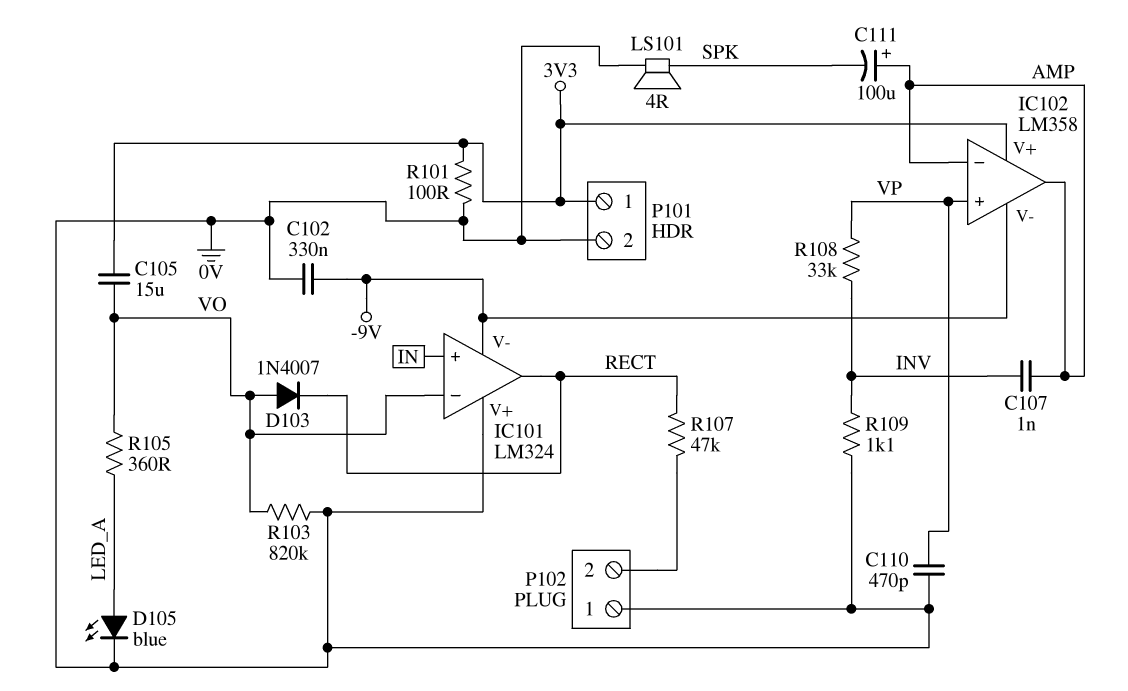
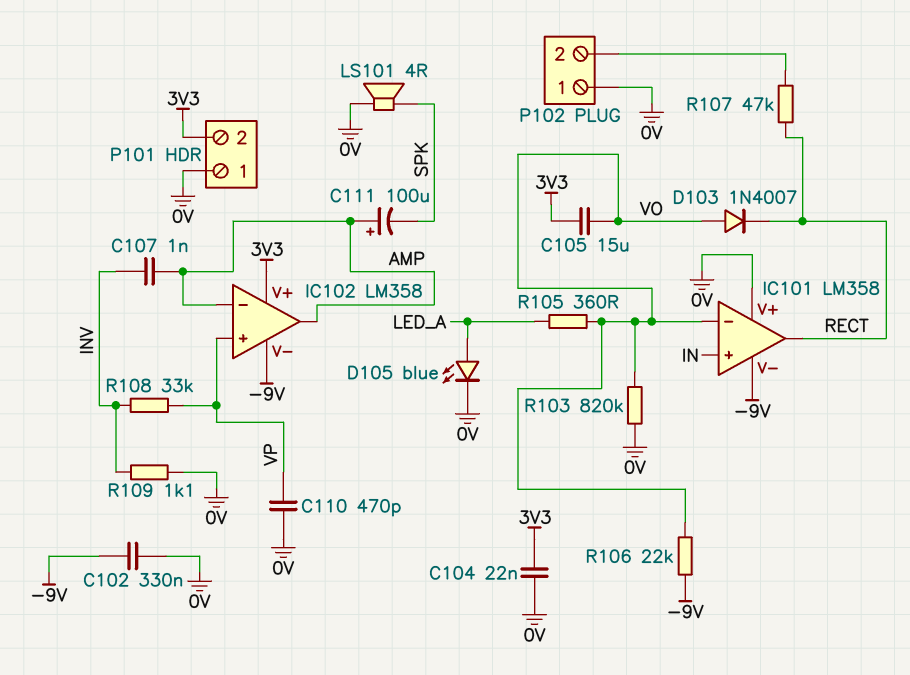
C104: none -> 22nF (0V, 3V3)
IC101: LM324 -> LM358
P101 pin 1: 3V3 -> 0V
P101 pin 2: 0V -> 3V3
R101: 100 (0V, 3V3) -> none
R106: none -> 22k (-9V, VO)

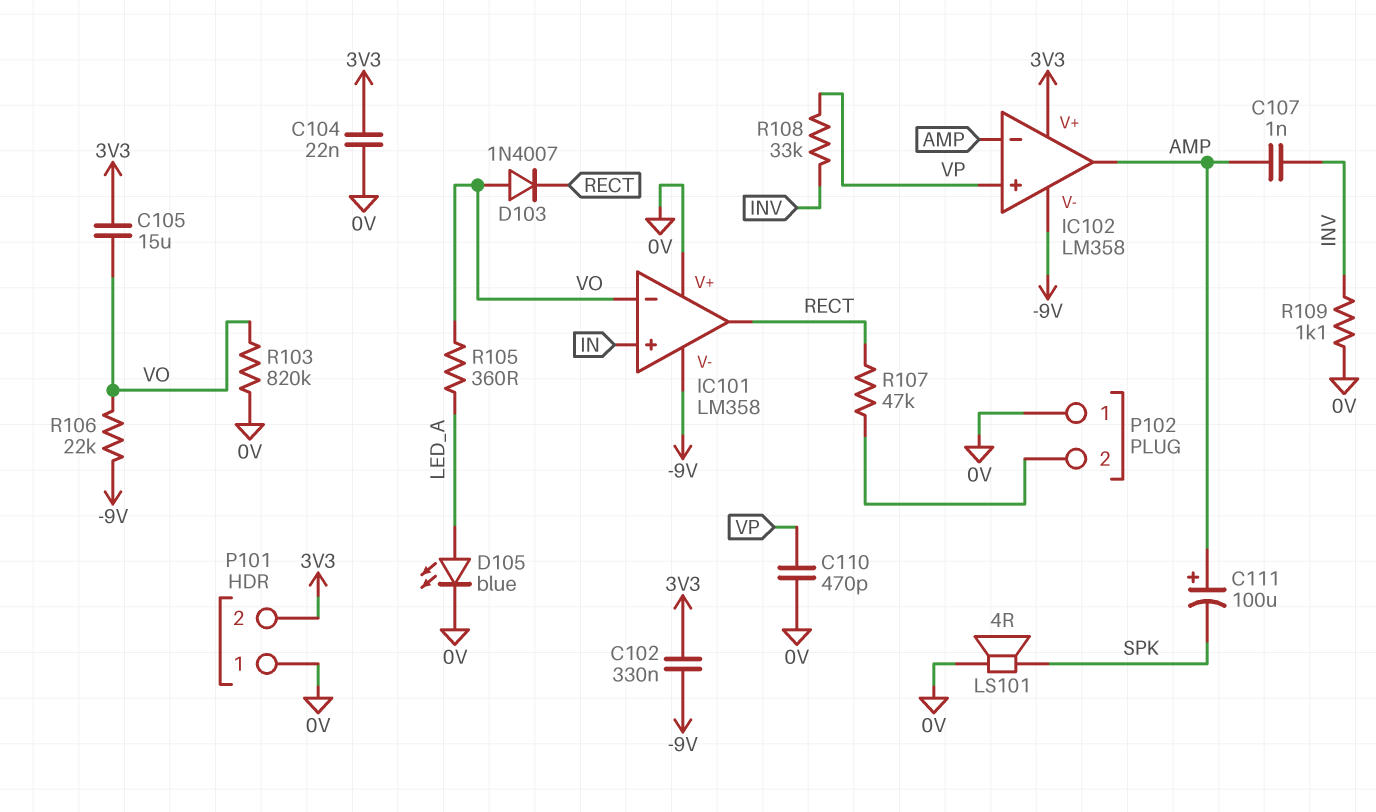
C102: 330nF (-9V, 0V) -> 330nF (-9V, 3V3)

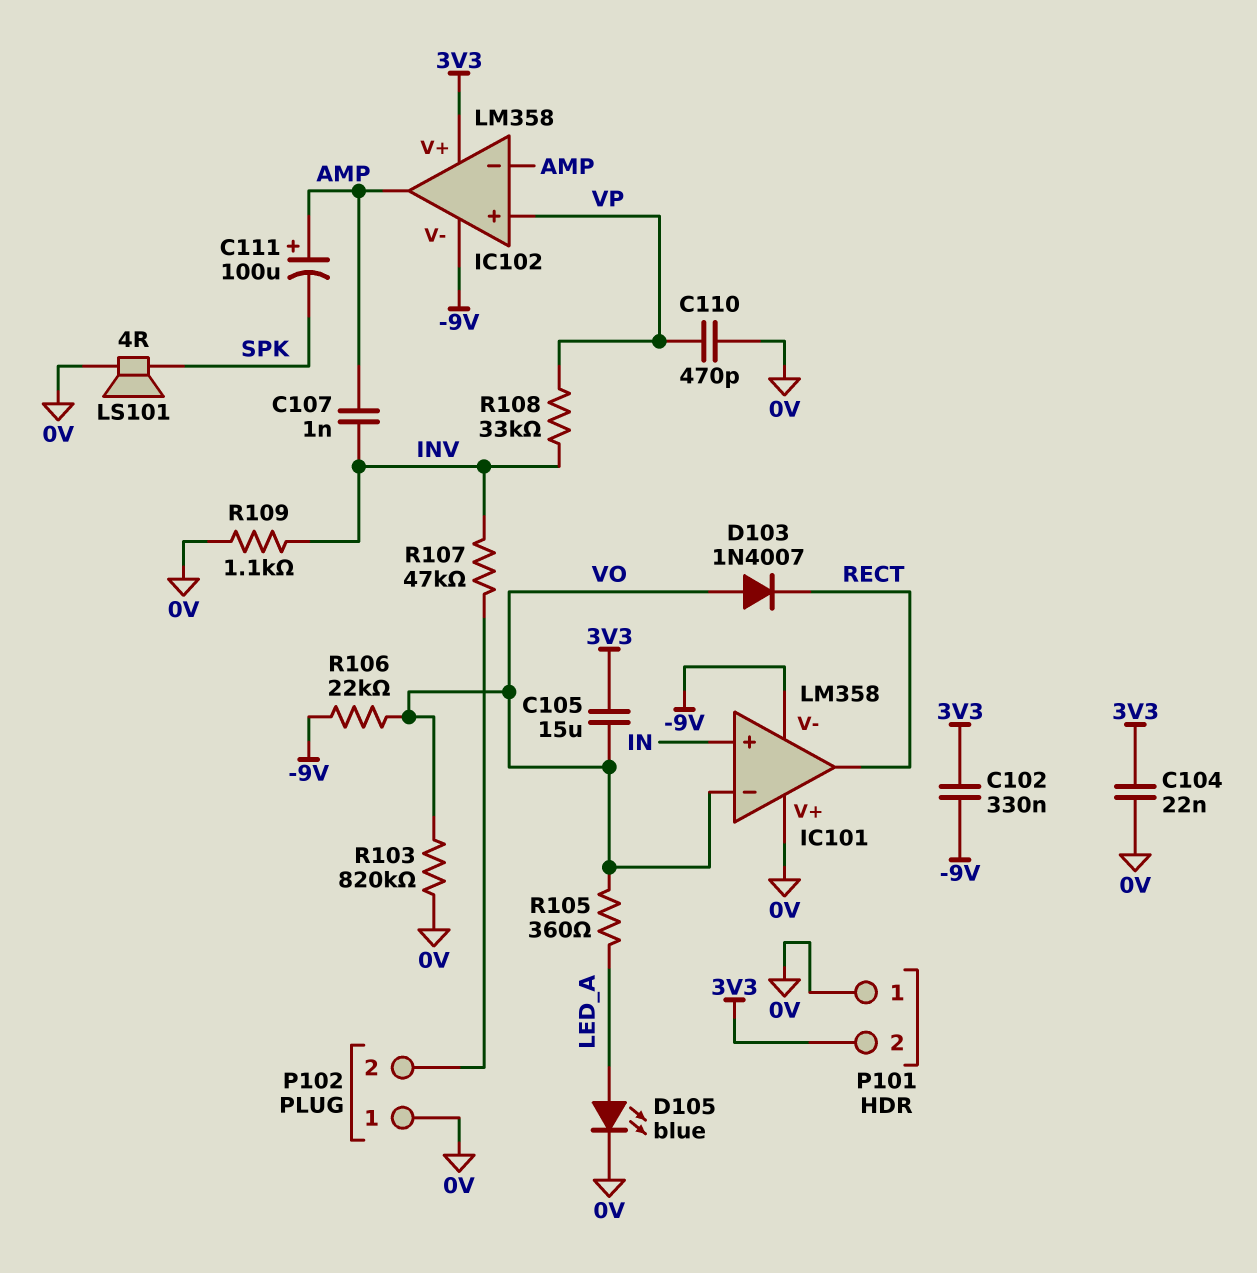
R107: 47k (P102/2, RECT) -> 47k (INV, P102/2)

